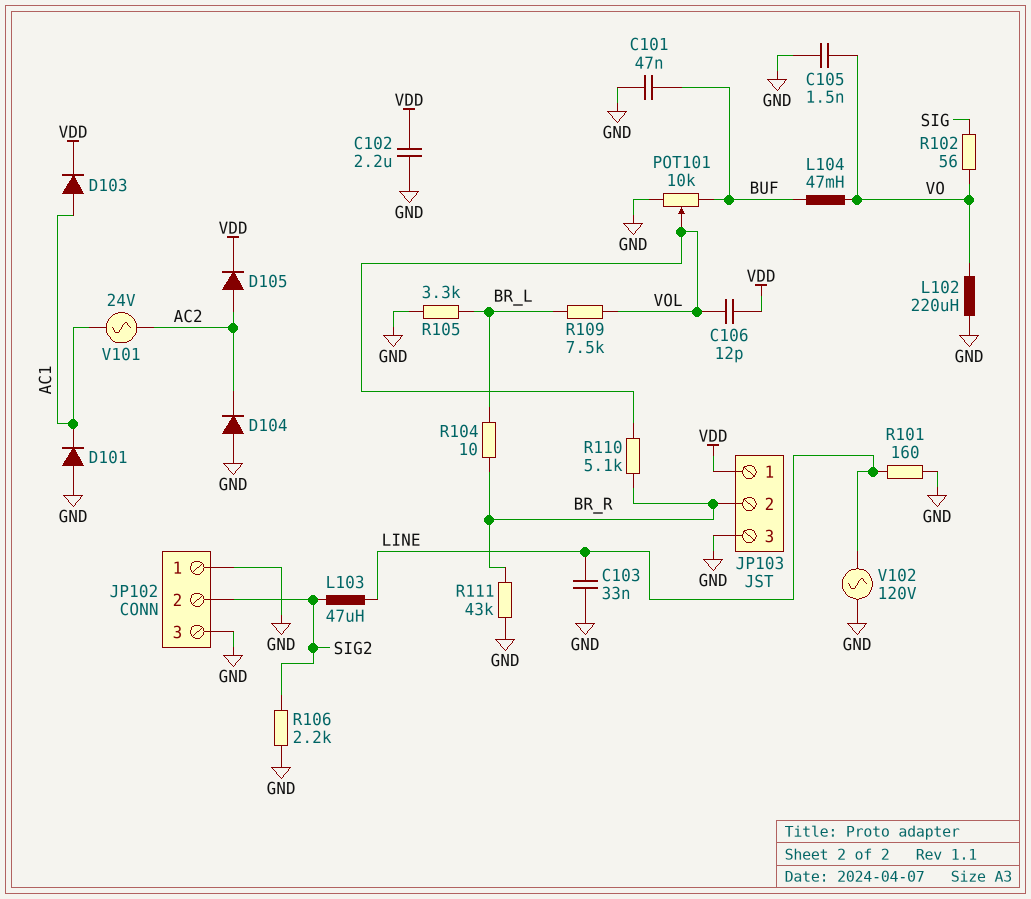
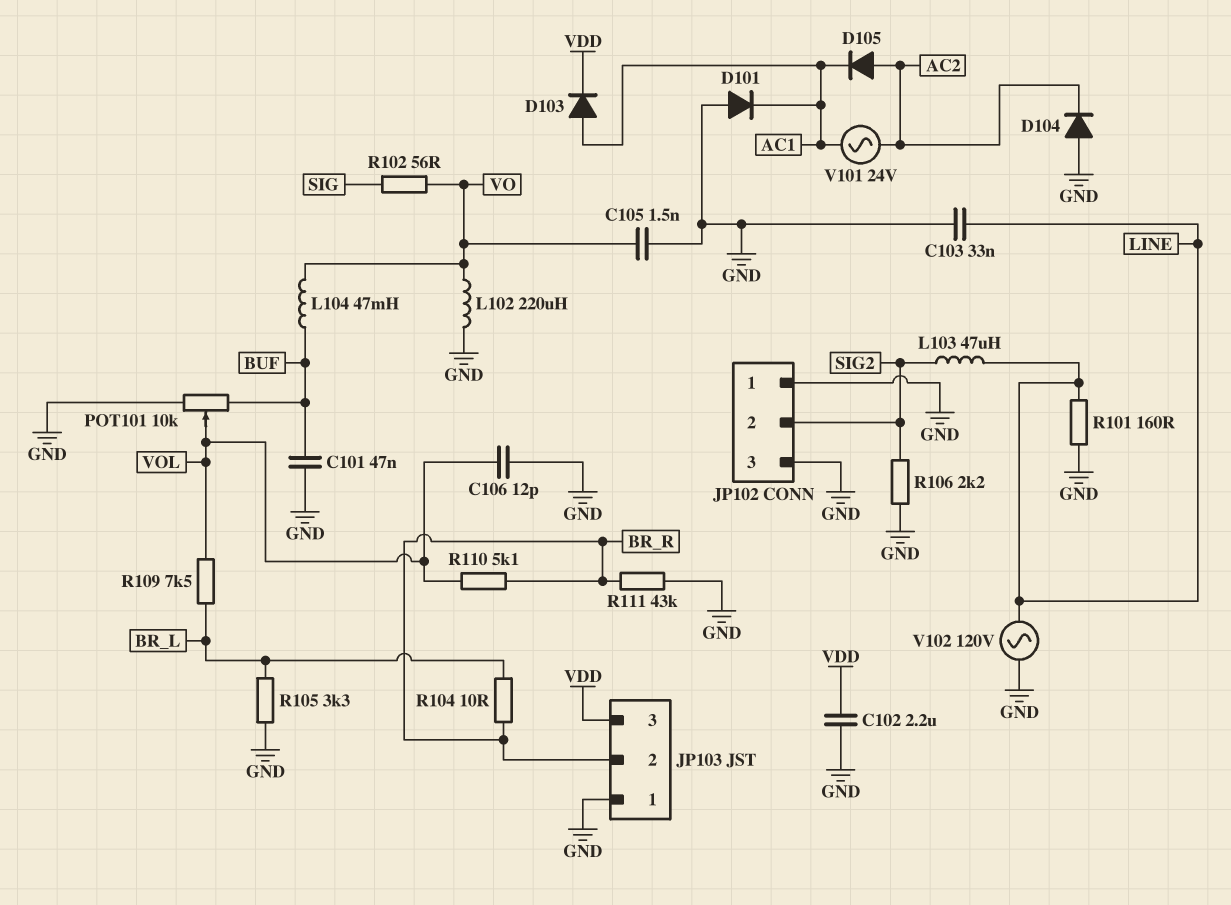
C106: 12pF (VDD, VOL) -> 12pF (GND, VOL)
D105: diode (A AC2, K VDD) -> diode (A AC2, K AC1)
JP103 pin 1: VDD -> GND
JP103 pin 3: GND -> VDD

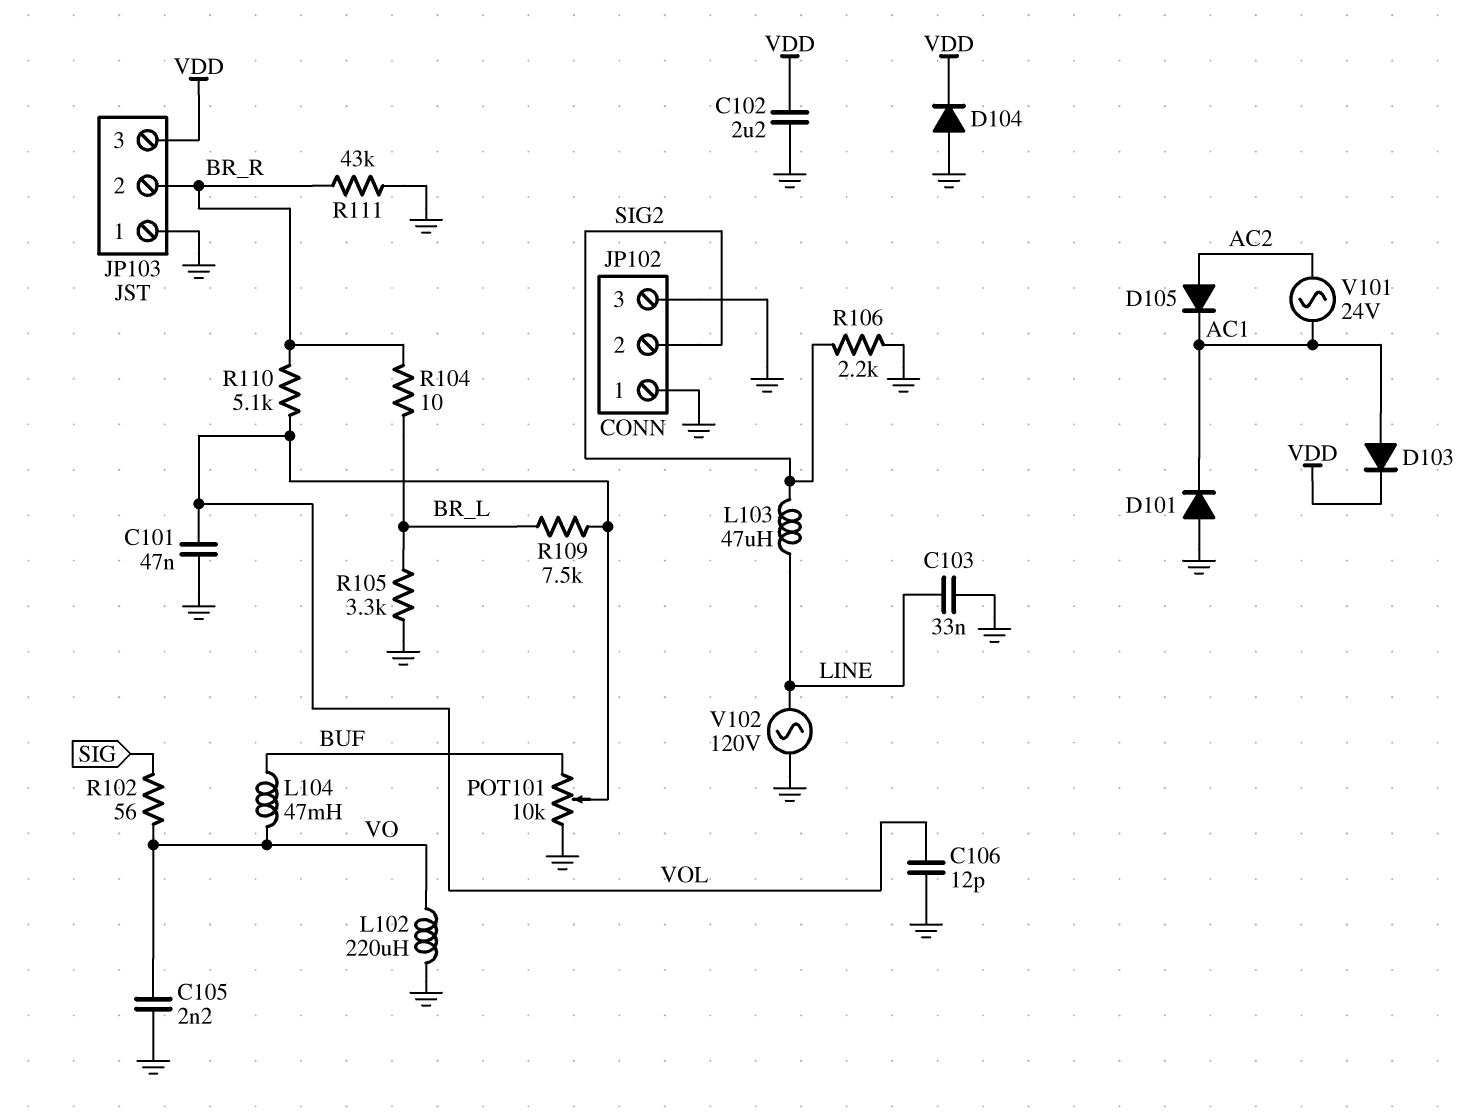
C101: 47nF (BUF, GND) -> 47nF (GND, VOL)
C105: 1.5nF (GND, VO) -> 2.2nF (GND, VO)
D104: diode (A GND, K AC2) -> diode (A GND, K VDD)
R101: 160 (GND, LINE) -> none

